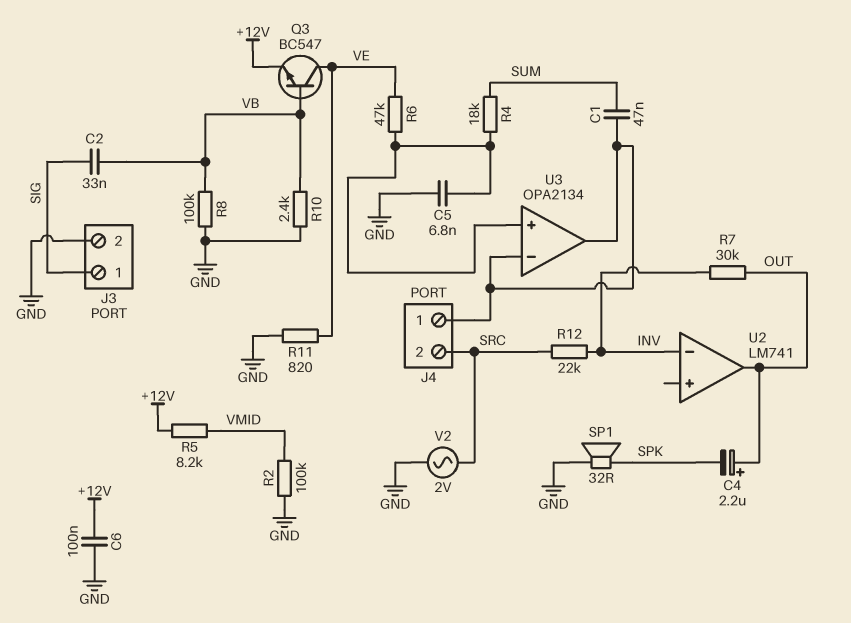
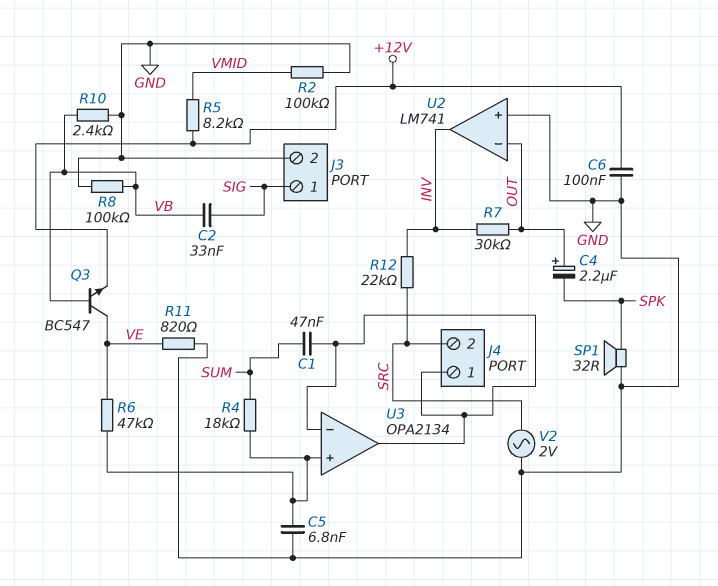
U2 pin in+: none -> GND
U2 pin in-: INV -> OUT
U2 pin out: OUT -> INV

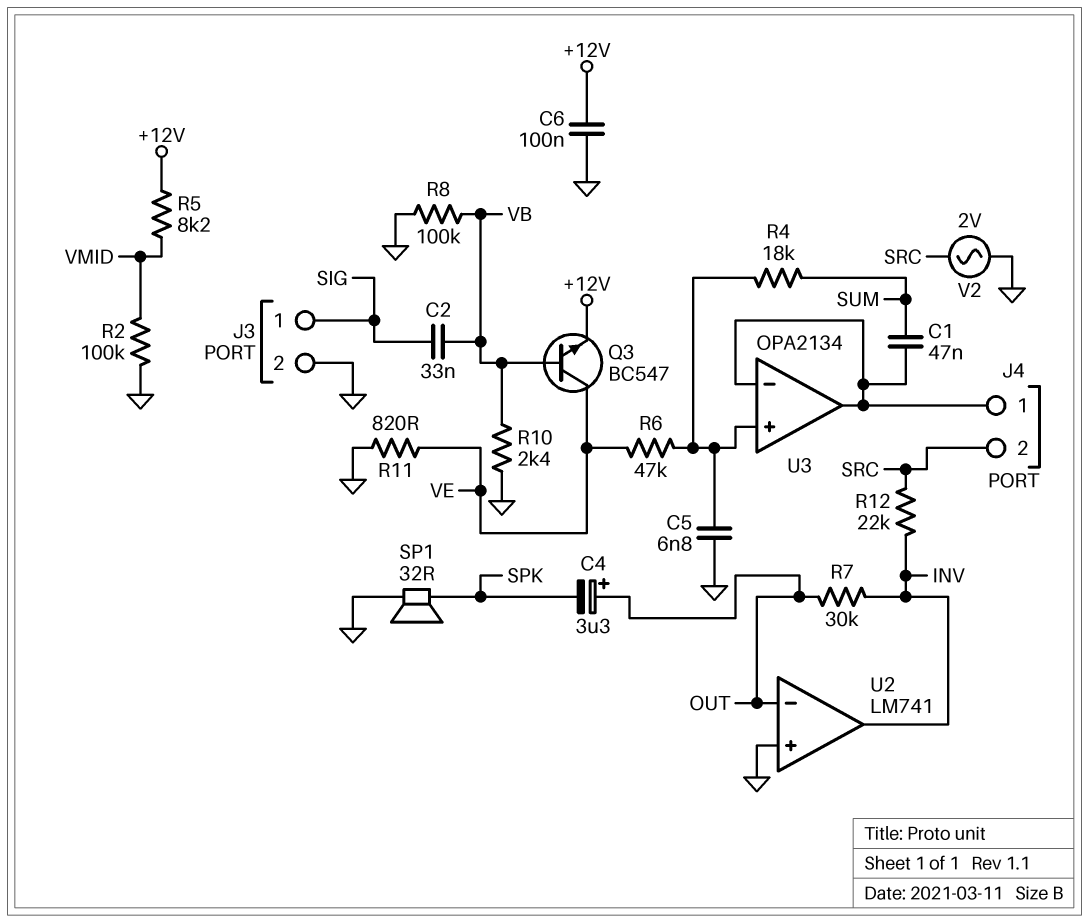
C4: 2.2uF (plus OUT, minus SPK) -> 3.3uF (plus OUT, minus SPK)

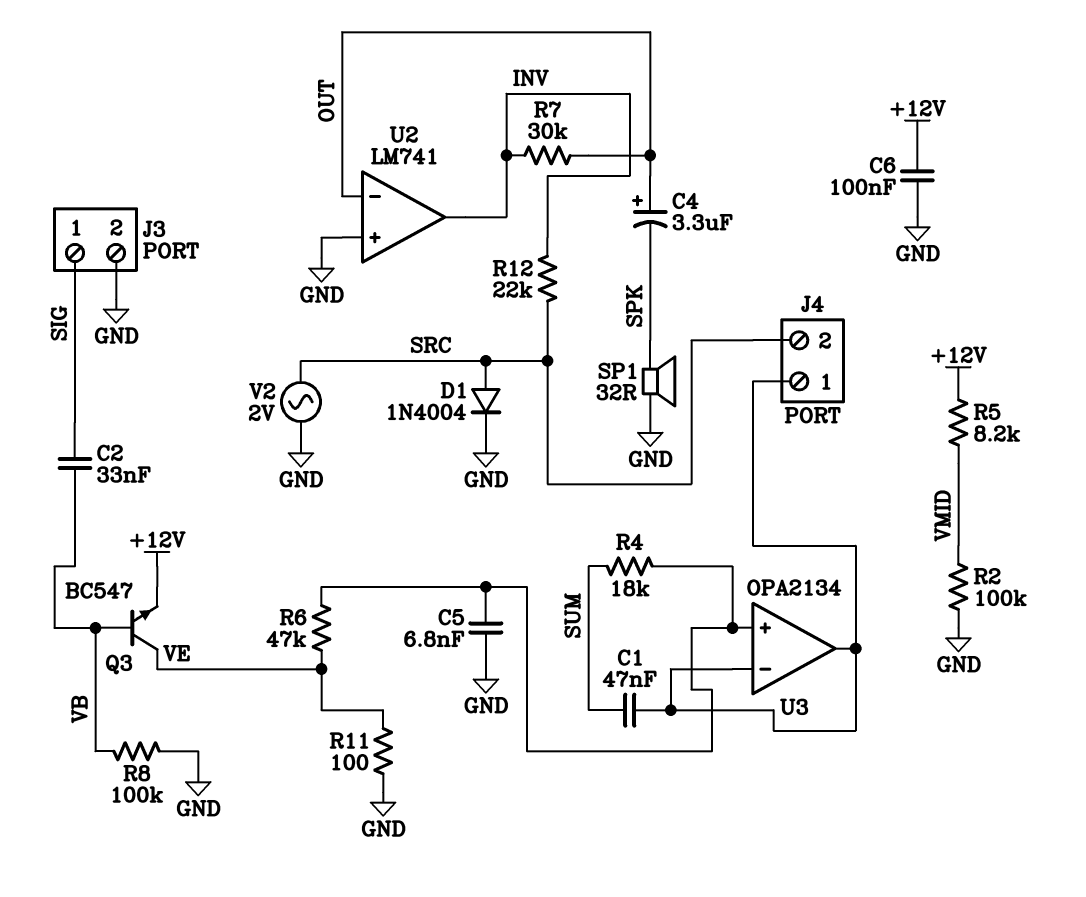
D1: none -> diode 1N4004 (A SRC, K GND)
R10: 2.4k (GND, VB) -> none
R11: 820 (GND, VE) -> 100 (GND, VE)

